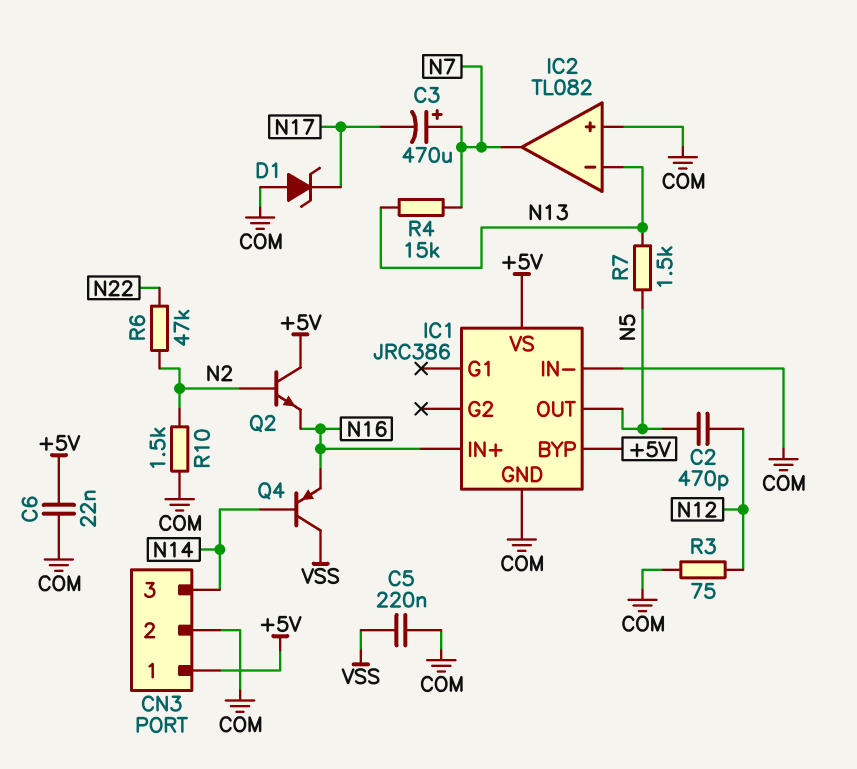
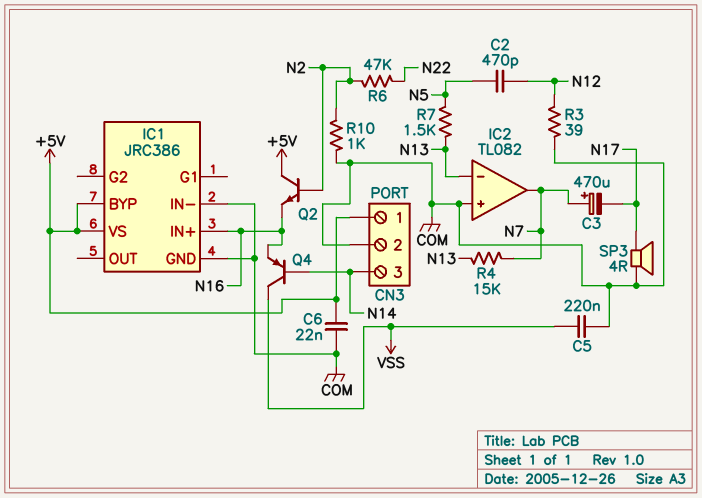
D1: zener (A COM, K N17) -> none
IC1 pin OUT: N5 -> none
R3: 75 (COM, N12) -> 39 (COM, N12)
R10: 1.5k (COM, N2) -> 1k (COM, N2)
SP3: none -> speaker 4R (COM, N17)

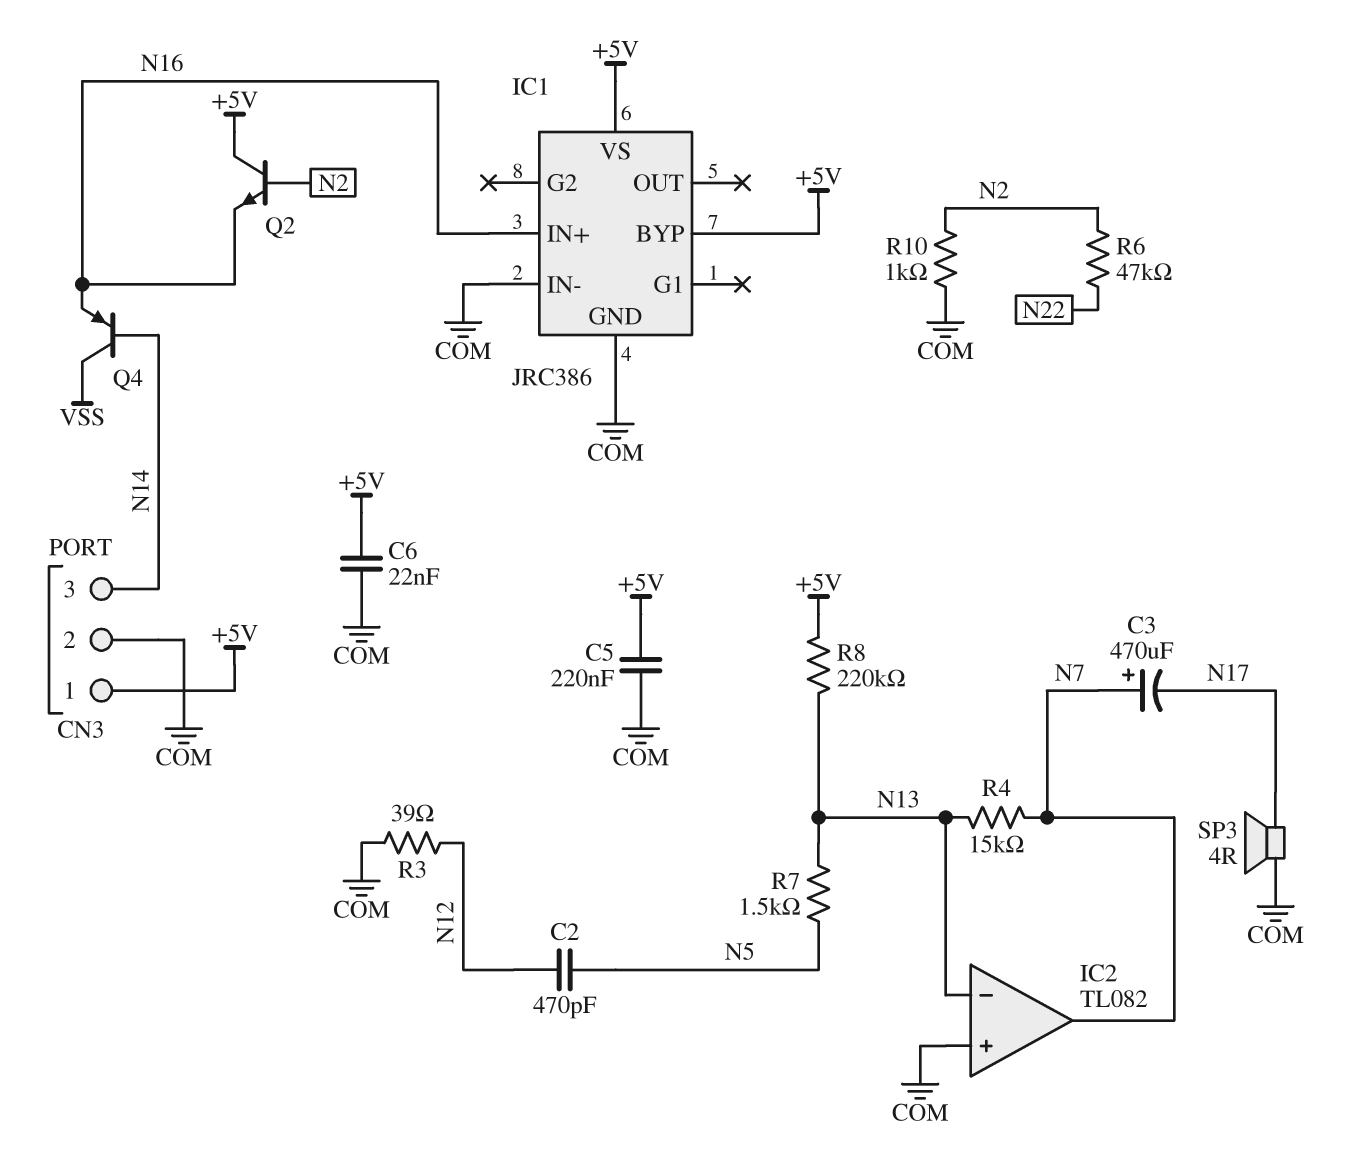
C5: 220nF (COM, VSS) -> 220nF (+5V, COM)
R8: none -> 220k (+5V, N13)

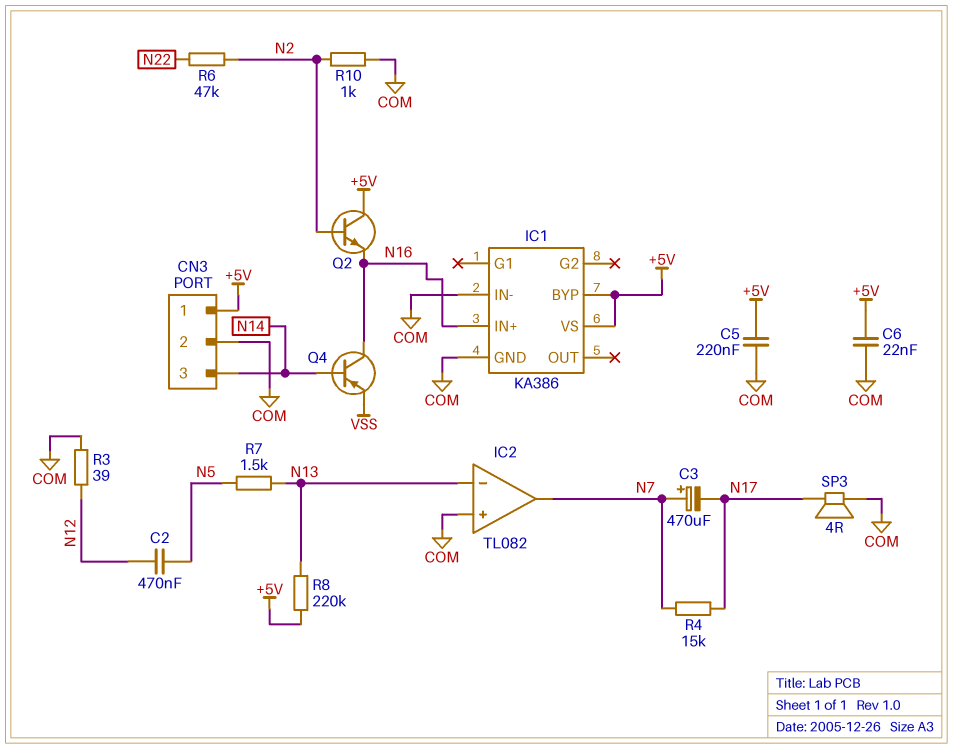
C2: 470pF (N5, N12) -> 470nF (N5, N12)
IC1: JRC386 -> KA386
Q4: PNP (B N14, C VSS, E N16) -> PNP (B N14, C N16, E VSS)
R4: 15k (N7, N13) -> 15k (N7, N17)

